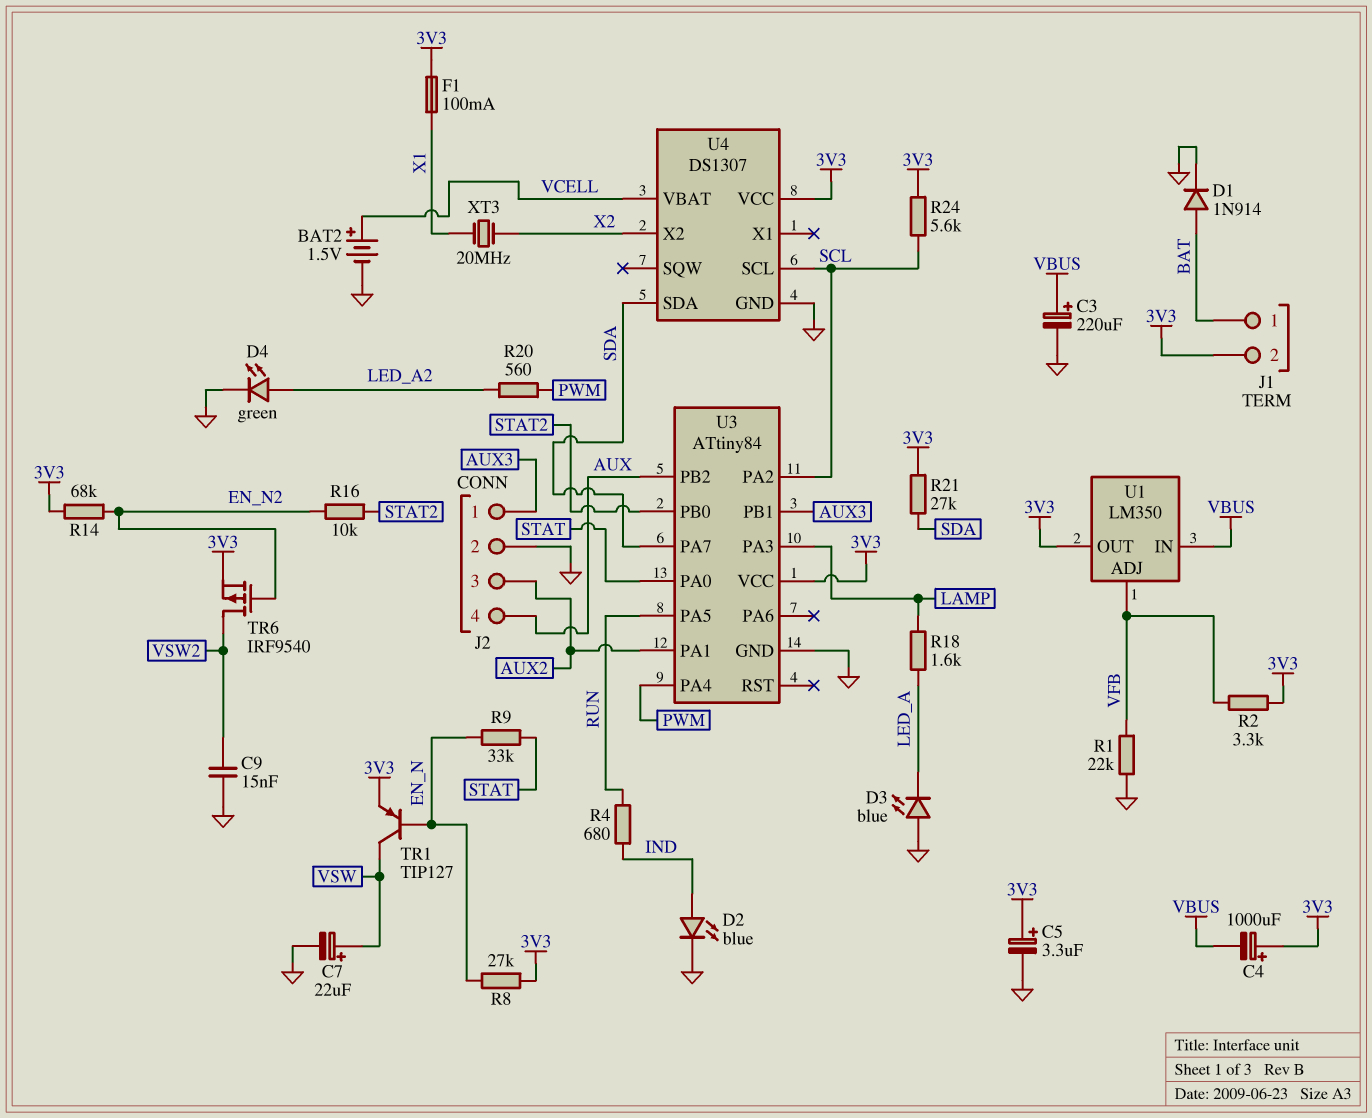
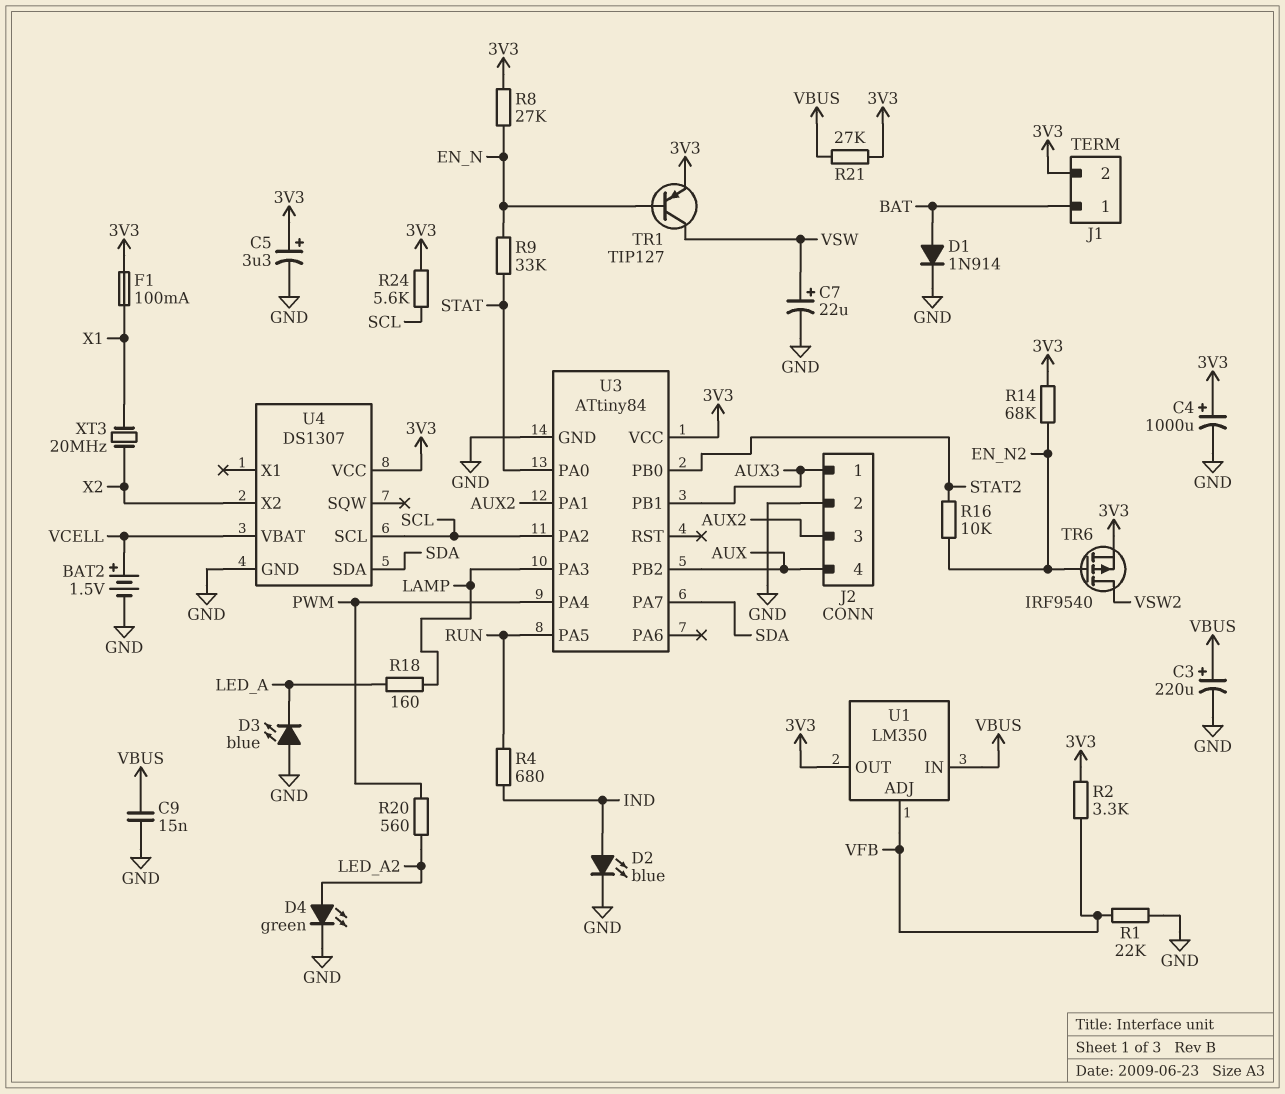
C4: 1000uF (plus 3V3, minus VBUS) -> 1000uF (plus 3V3, minus GND)
C9: 15nF (GND, VSW2) -> 15nF (GND, VBUS)
R18: 1.6k (LAMP, LED_A) -> 160 (LAMP, LED_A)
R21: 27k (3V3, SDA) -> 27k (3V3, VBUS)

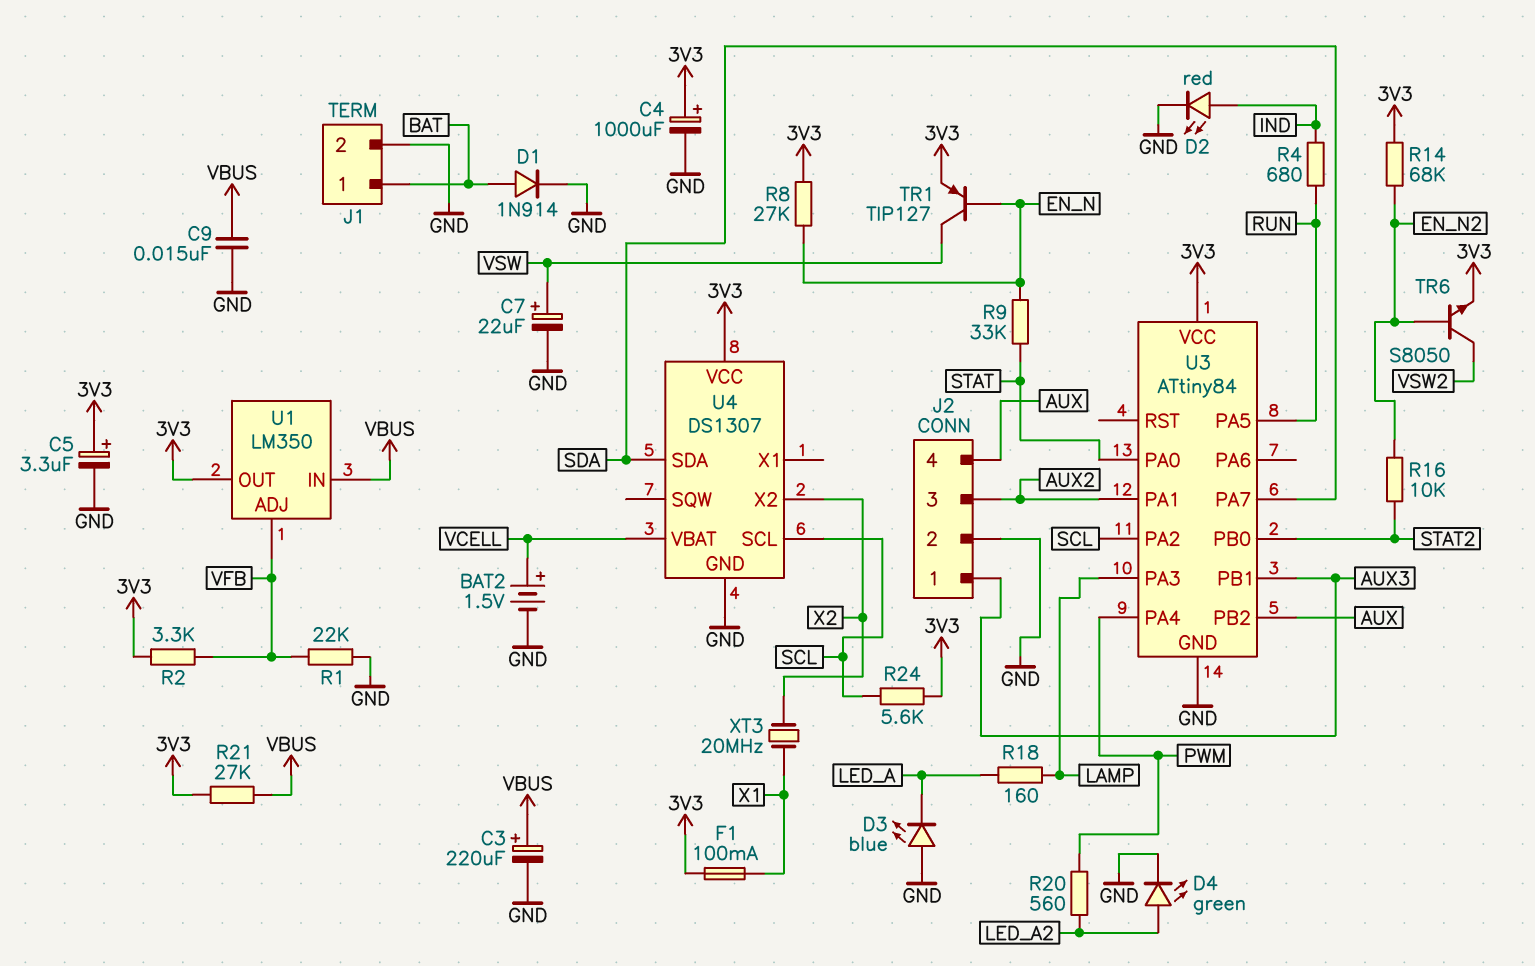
D2: LED blue (A IND, K GND) -> LED red (A IND, K GND)
J1 pin 2: 3V3 -> GND
TR6: PMOS IRF9540 (G EN_N2, D VSW2, S 3V3) -> NPN S8050 (B EN_N2, C VSW2, E 3V3)

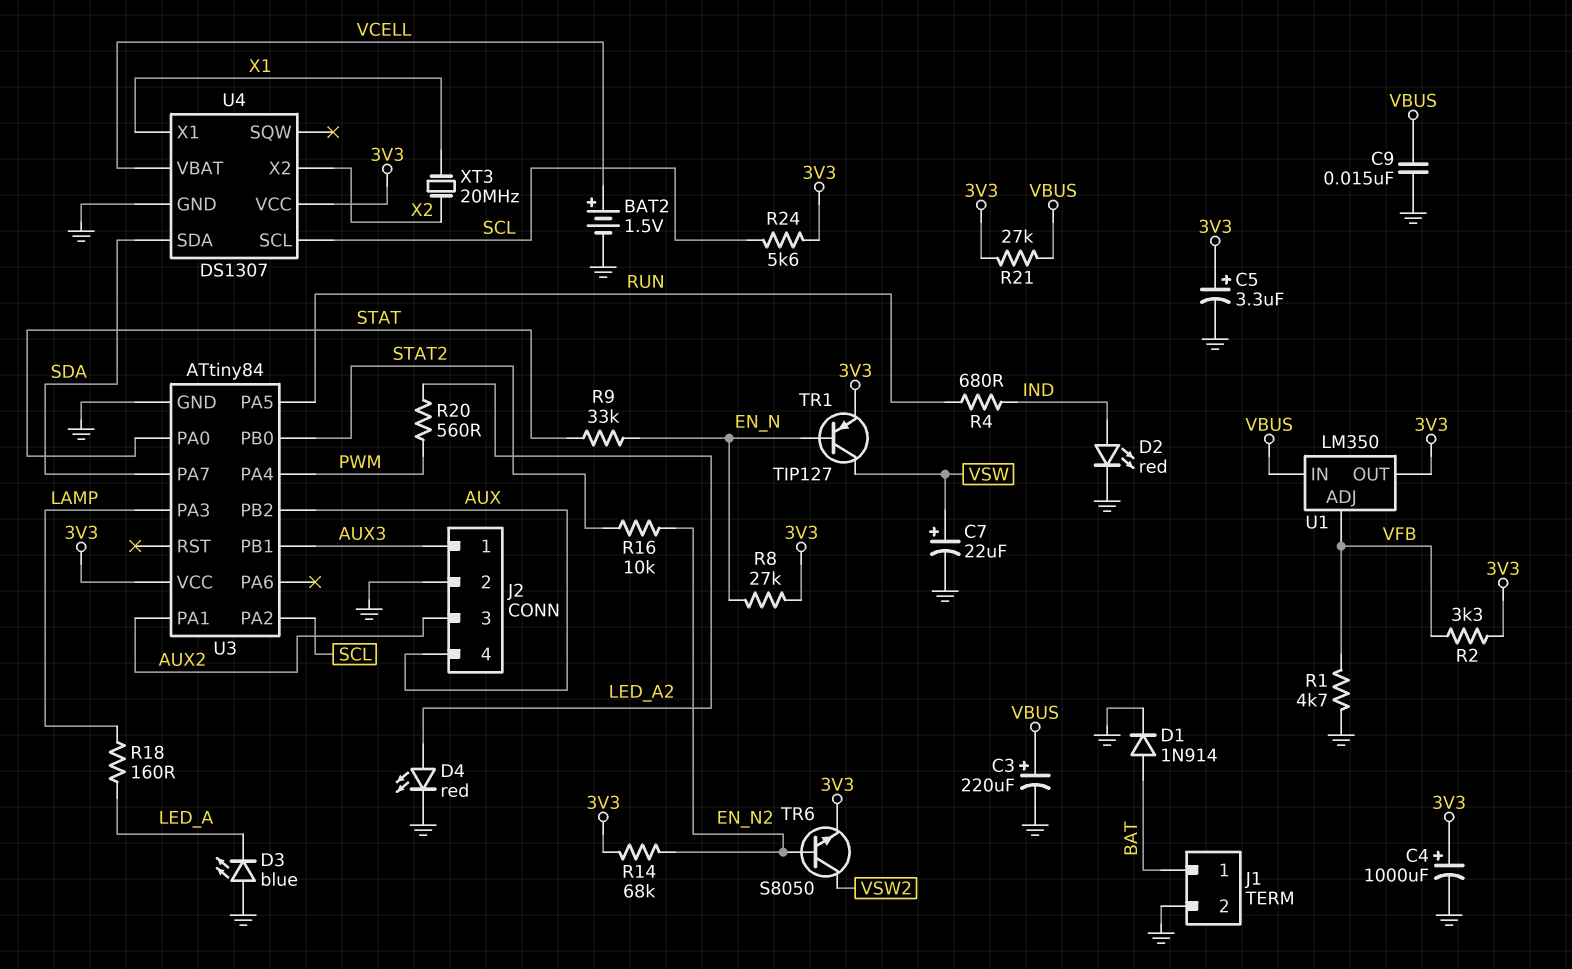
D4: LED green (A LED_A2, K GND) -> LED red (A LED_A2, K GND)
F1: 100mA (3V3, X1) -> none
R1: 22k (GND, VFB) -> 4.7k (GND, VFB)
U4 pin X1: none -> X1

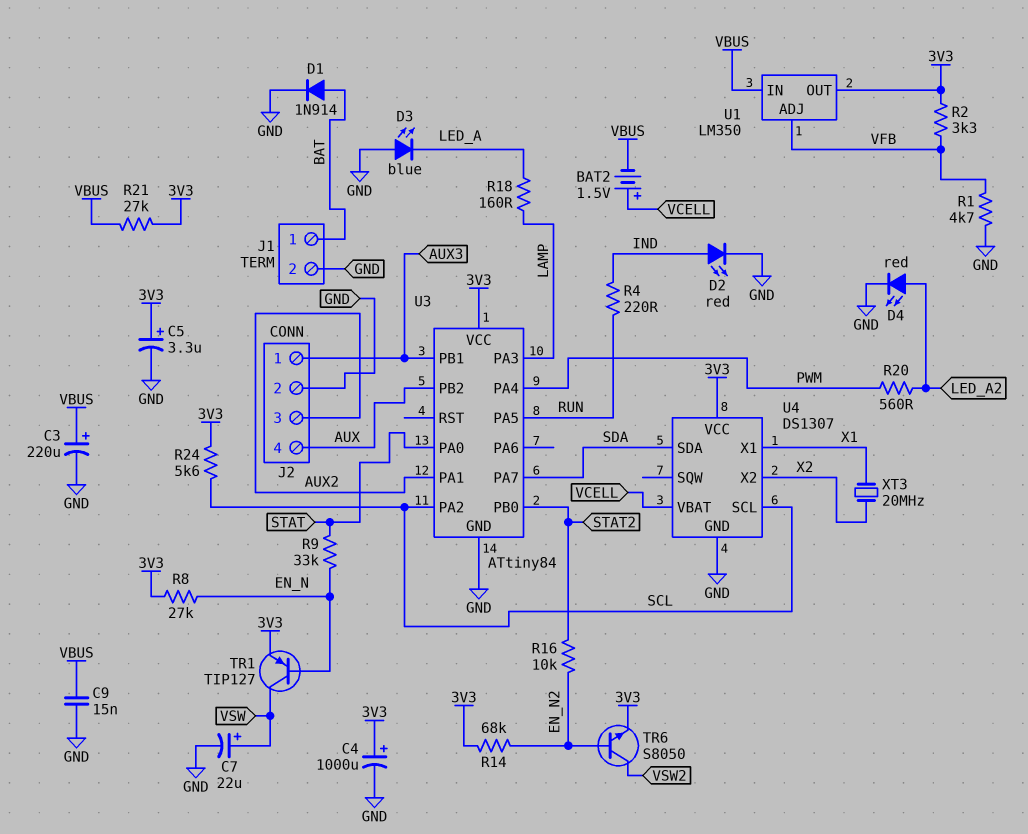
BAT2: 1.5V (plus VCELL, minus GND) -> 1.5V (plus VCELL, minus VBUS)
R4: 680 (IND, RUN) -> 220 (IND, RUN)

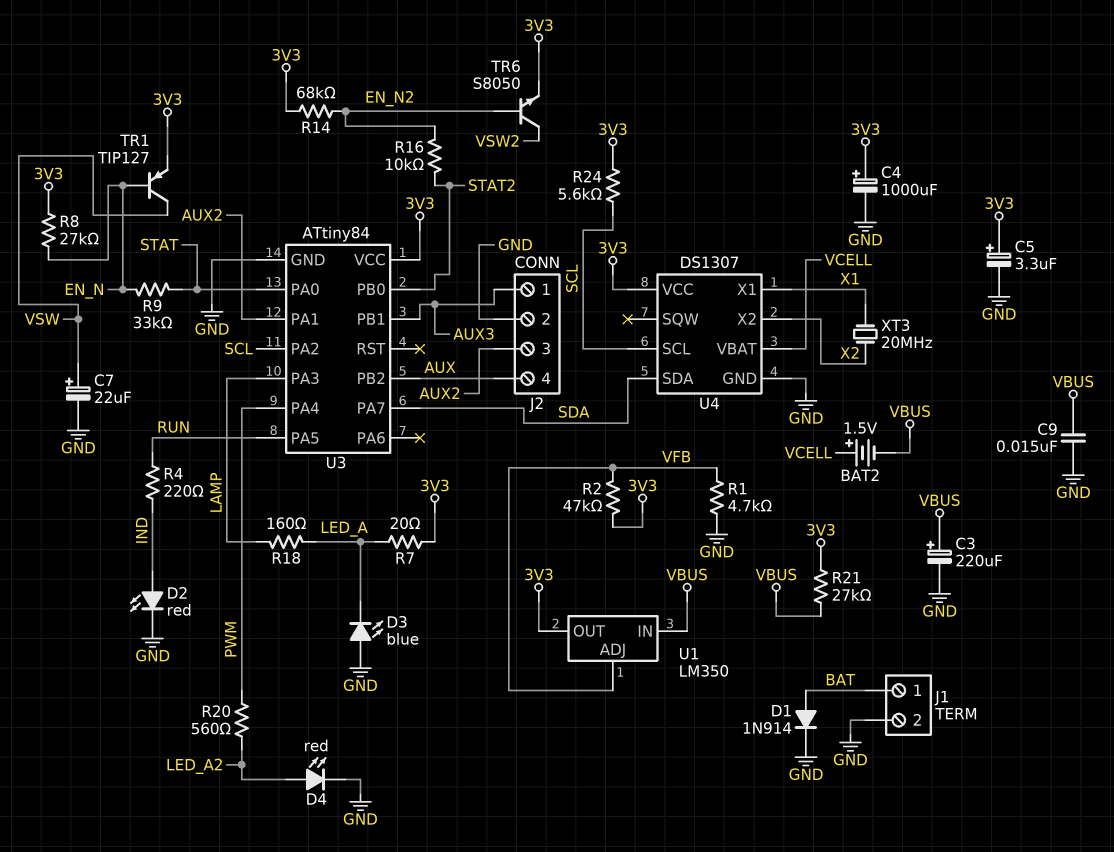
R2: 3.3k (3V3, VFB) -> 47k (3V3, VFB)
R7: none -> 20 (3V3, LED_A)

